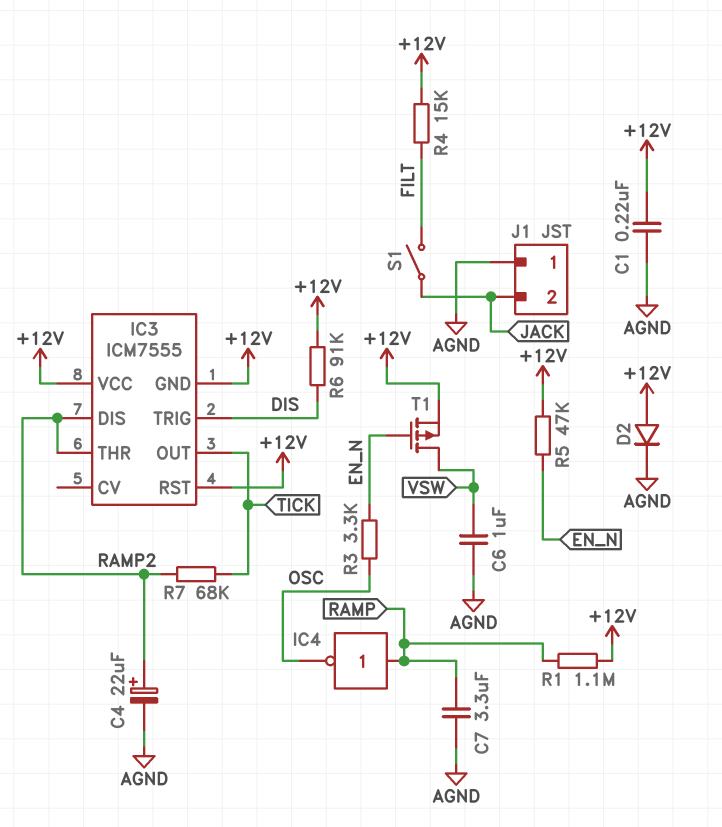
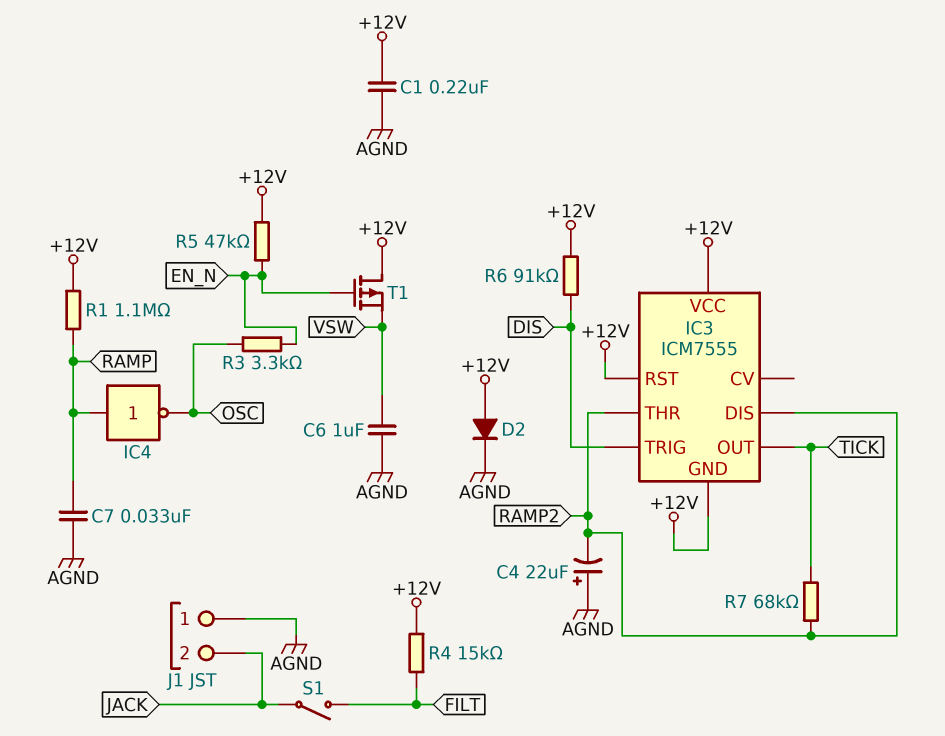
C4: 22uF (plus RAMP2, minus AGND) -> 22uF (plus AGND, minus RAMP2)
C7: 3.3uF (AGND, RAMP) -> 33nF (AGND, RAMP)
T1: PMOS (G EN_N, D VSW, S +12V) -> PMOS (G EN_N, D +12V, S VSW)

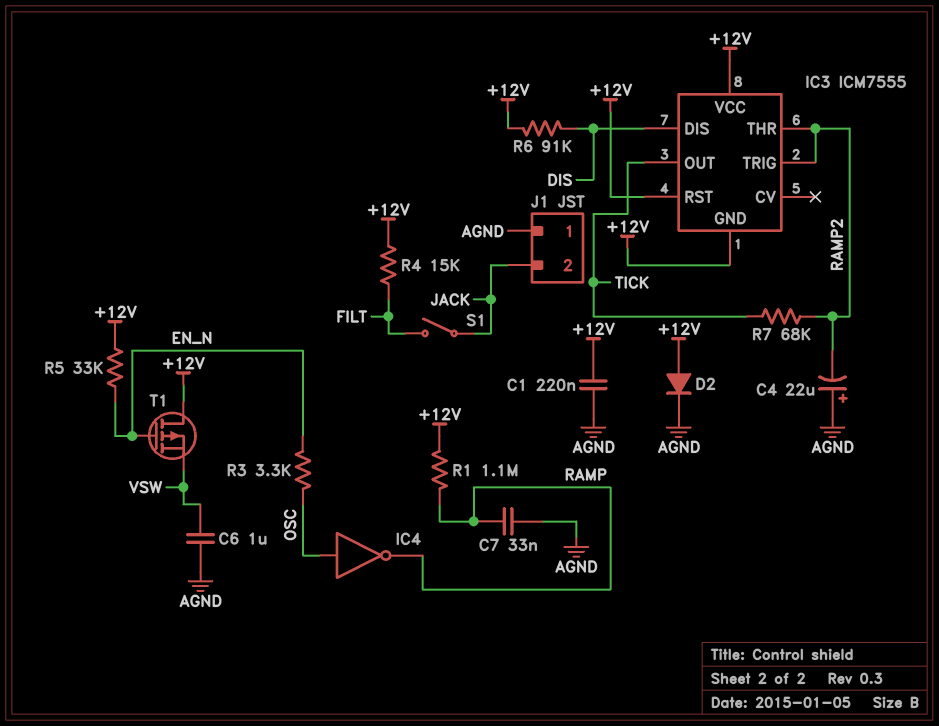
IC3 pin DIS: RAMP2 -> DIS
IC3 pin TRIG: DIS -> RAMP2
IC4: NOT (in RAMP, out OSC) -> NOT (in OSC, out RAMP)
R5: 47k (+12V, EN_N) -> 33k (+12V, EN_N)

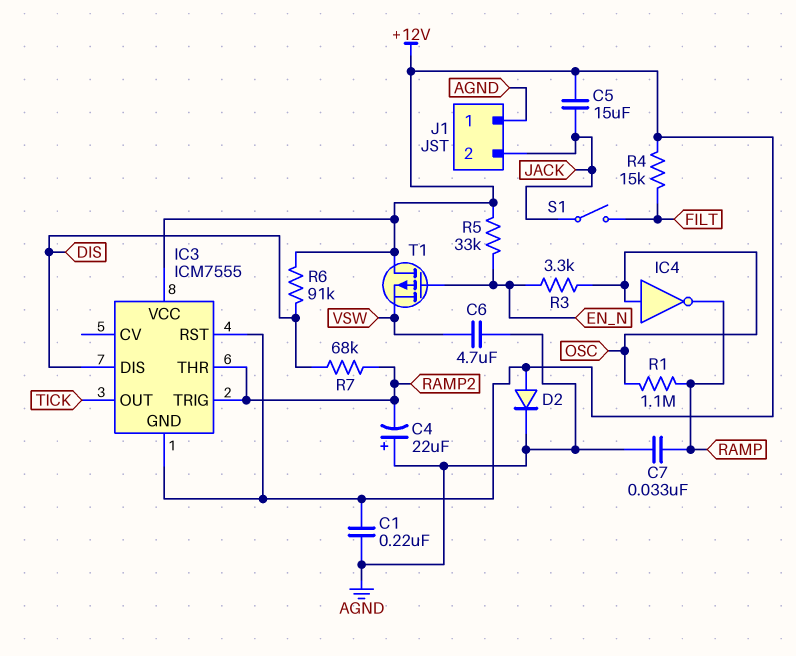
C5: none -> 15uF (+12V, JACK)
C6: 1uF (AGND, VSW) -> 4.7uF (AGND, VSW)
R1: 1.1M (+12V, RAMP) -> 1.1M (OSC, RAMP)
R7: 68k (RAMP2, TICK) -> 68k (DIS, RAMP2)

